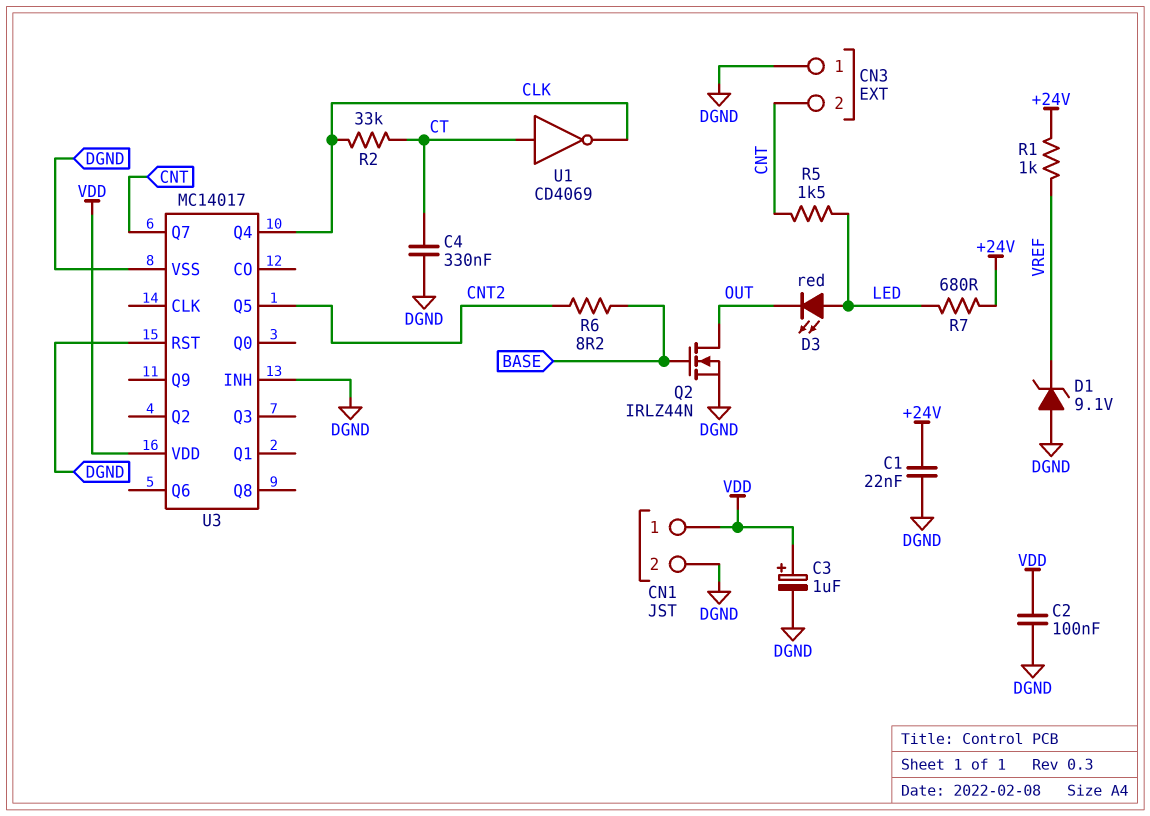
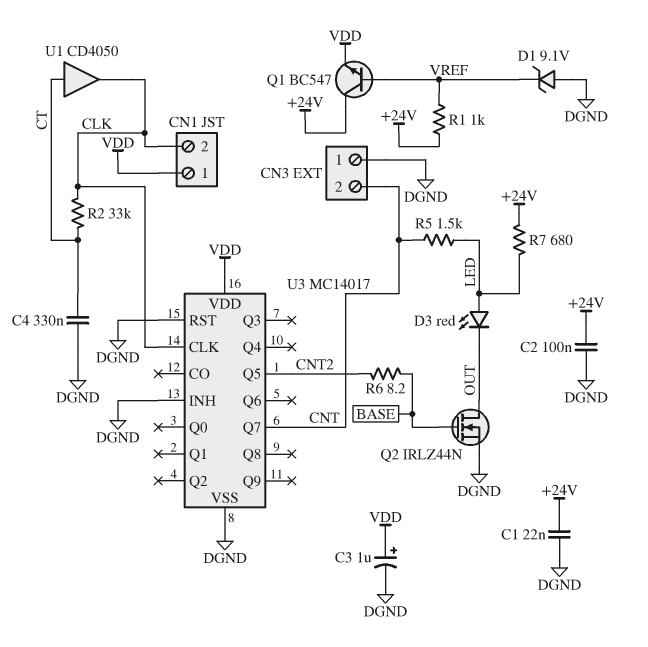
C2: 100nF (DGND, VDD) -> 100nF (+24V, DGND)
CN1 pin 2: DGND -> CLK
Q1: none -> NPN BC547 (B VREF, C +24V, E VDD)
U1: NOT CD4069 (in CT, out CLK) -> buffer CD4050 (in CT, out CLK)
U3 pin CLK: none -> CLK
U3 pin Q4: CLK -> none

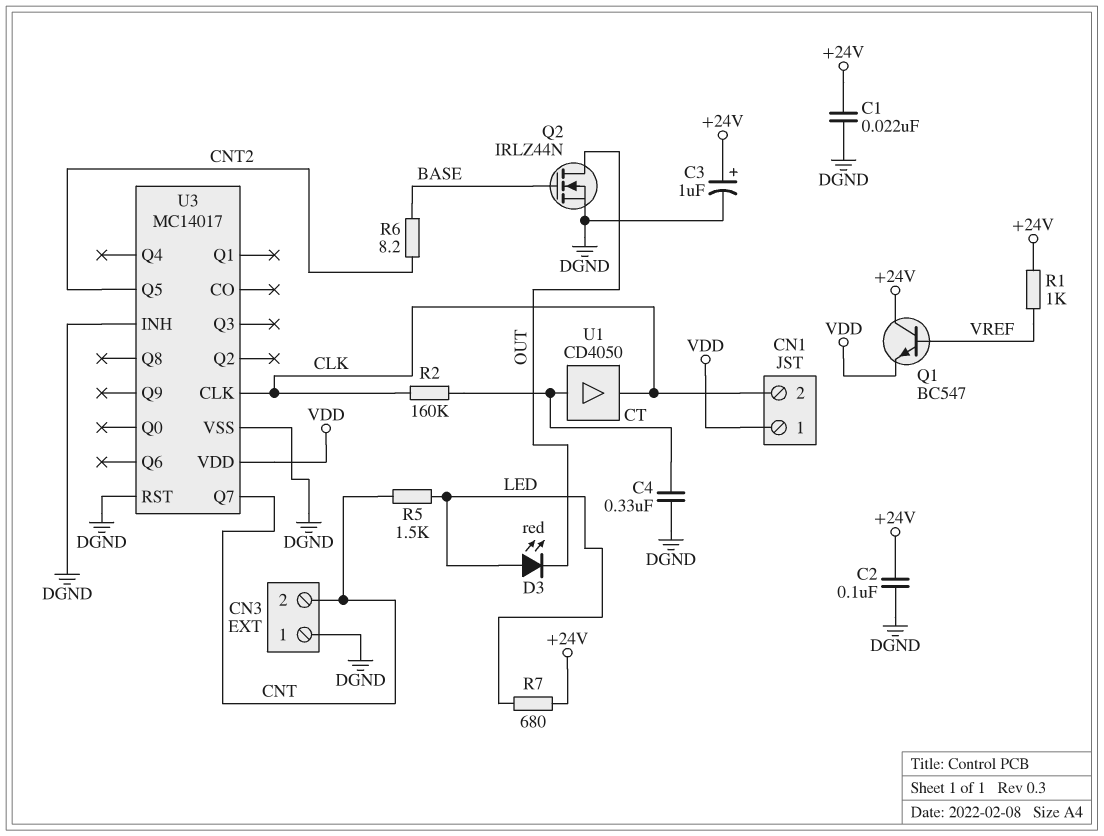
C3: 1uF (plus VDD, minus DGND) -> 1uF (plus +24V, minus DGND)
D1: zener 9.1V (A DGND, K VREF) -> none
R2: 33k (CLK, CT) -> 160k (CLK, CT)

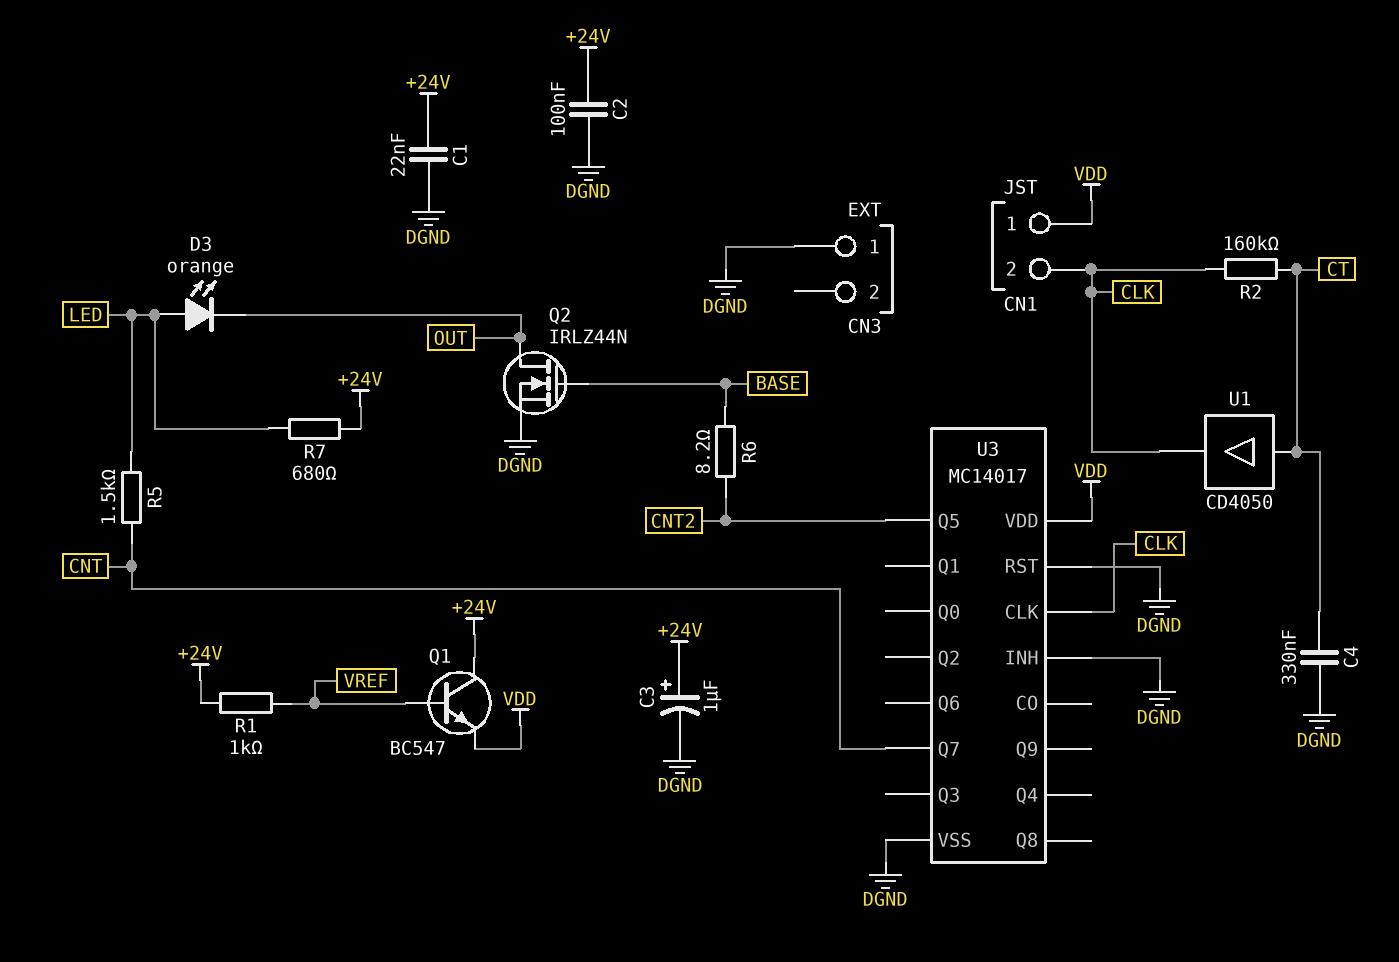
CN3 pin 2: CNT -> none
D3: LED red (A LED, K OUT) -> LED orange (A LED, K OUT)

